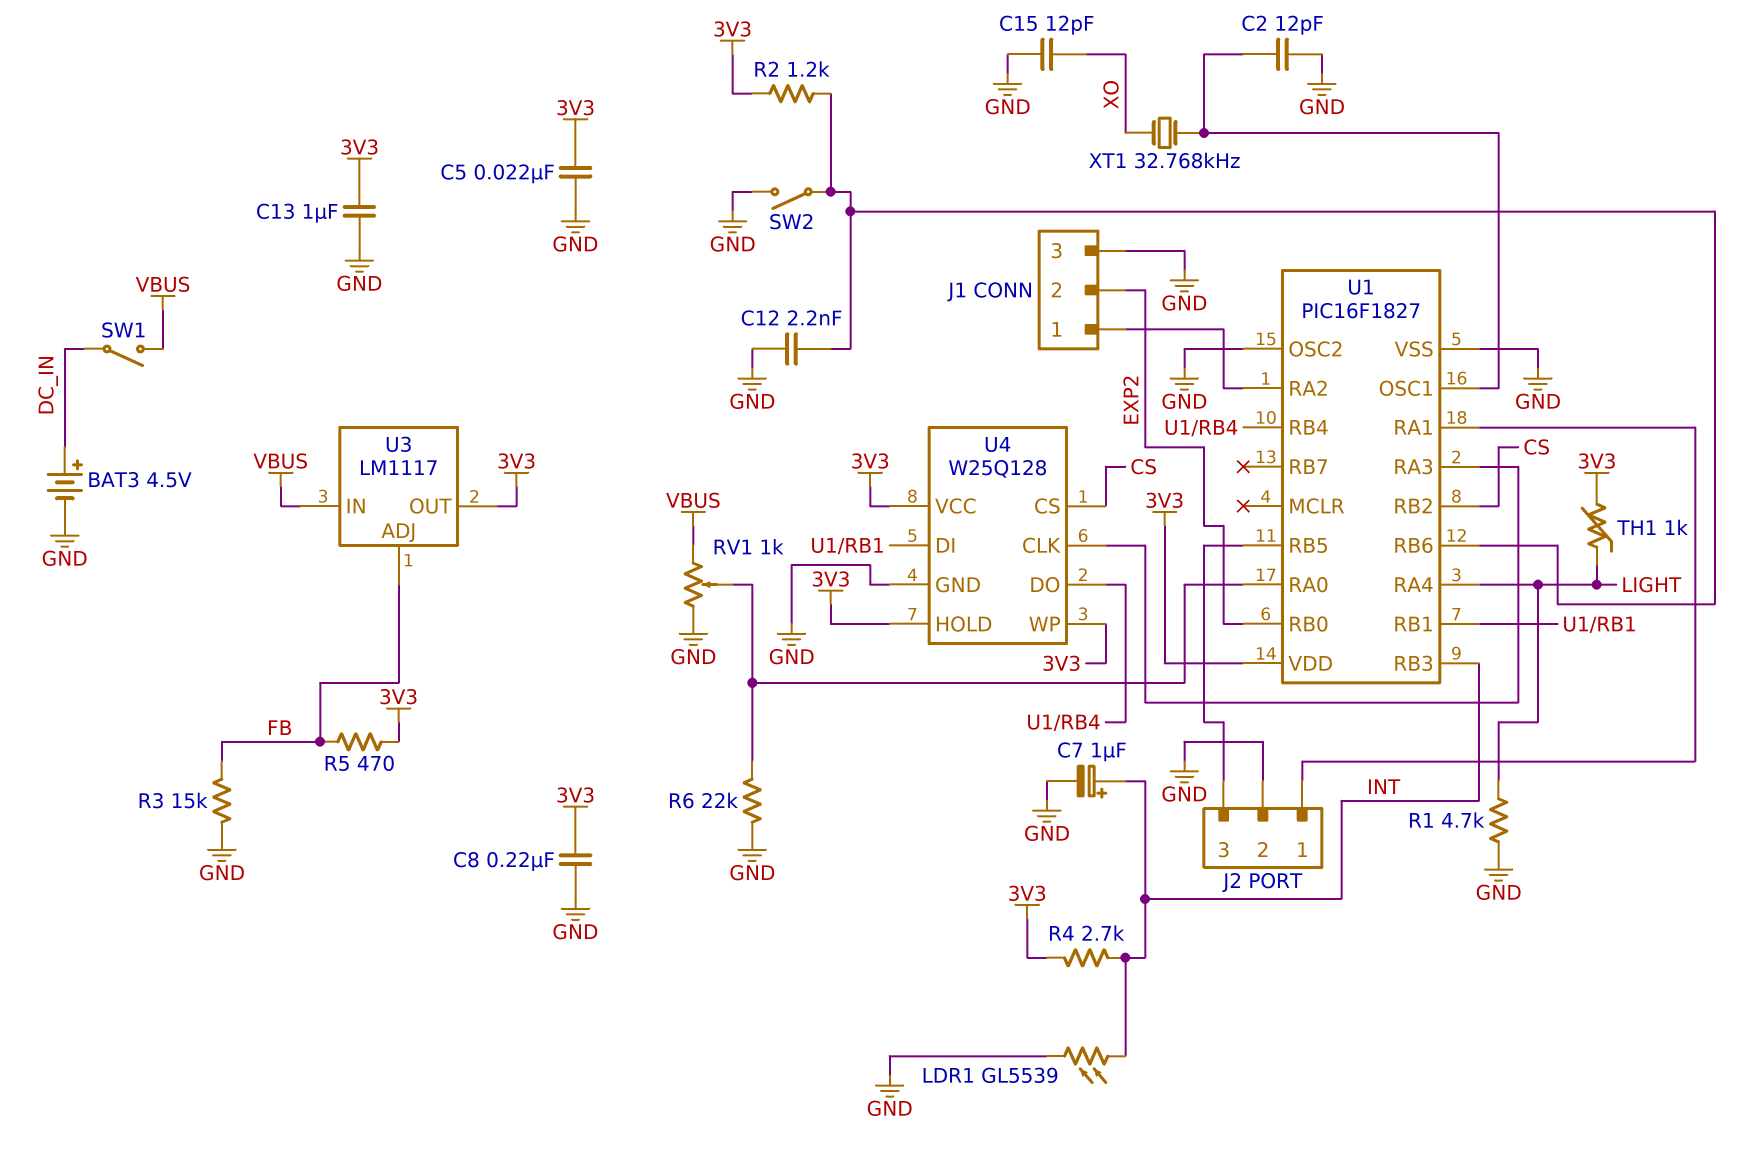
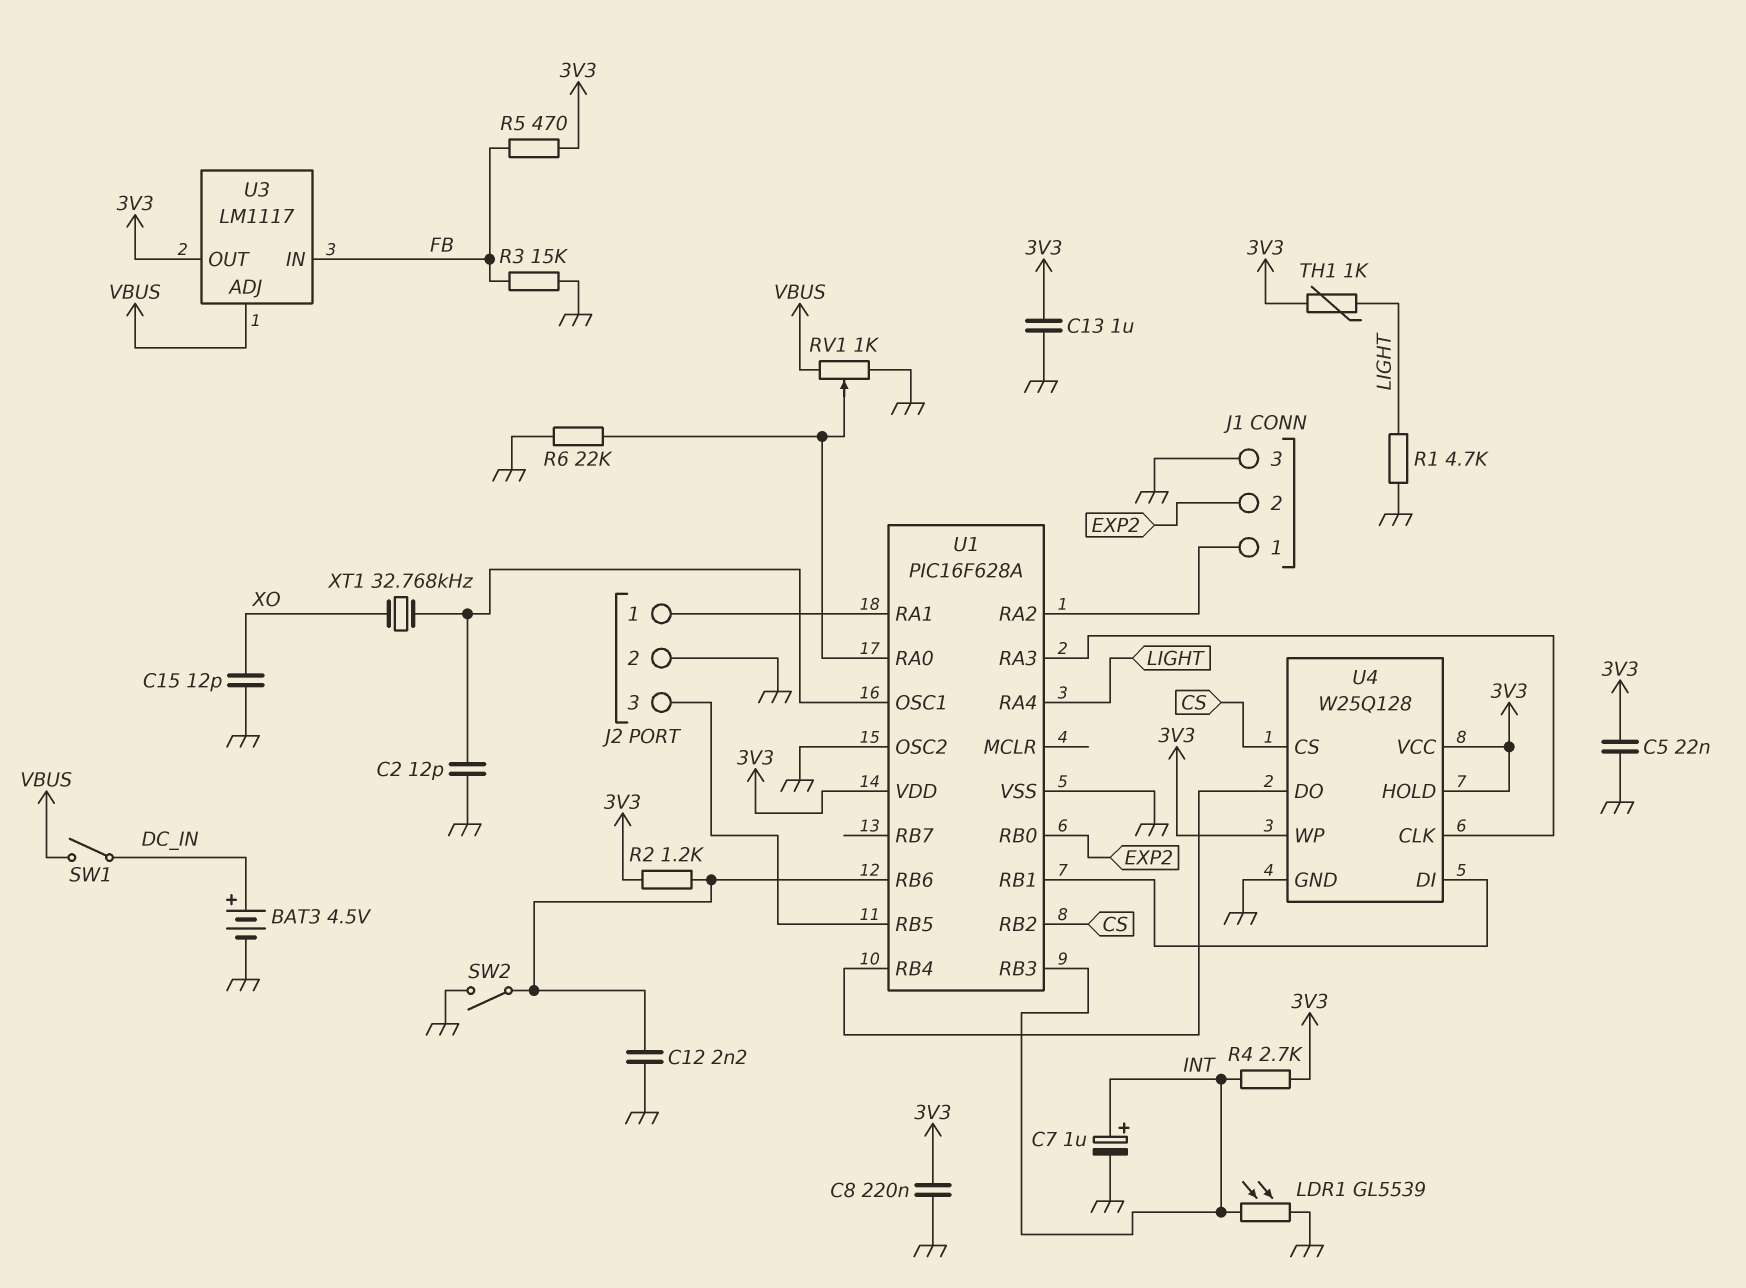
U1: PIC16F1827 -> PIC16F628A
U3 pin ADJ: FB -> VBUS
U3 pin IN: VBUS -> FB

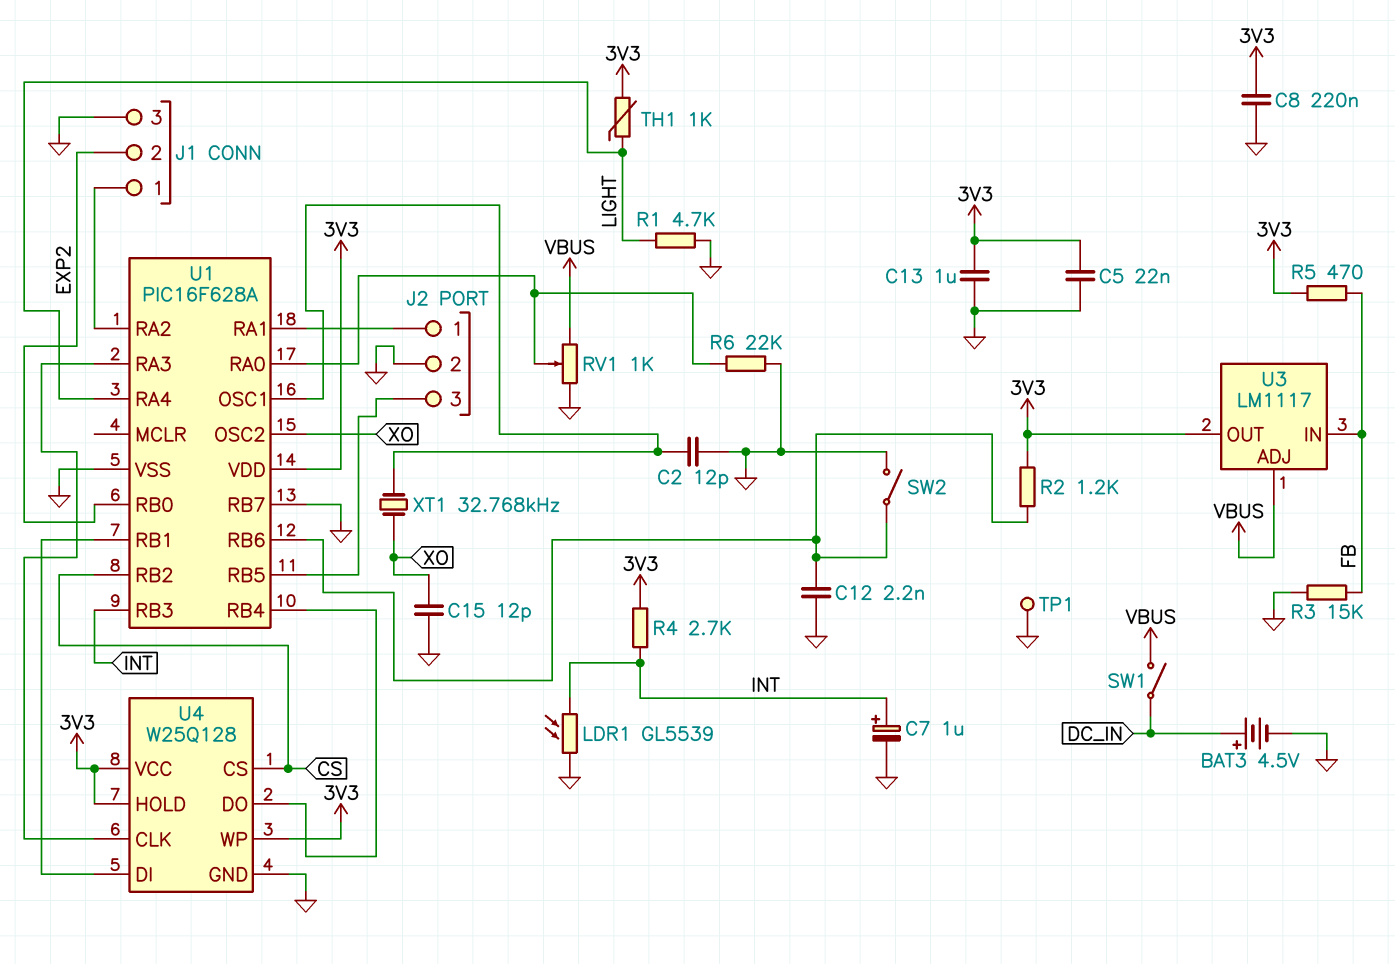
TP1: none -> test point (GND)
U1 pin OSC2: GND -> XO
U1 pin RB7: none -> GND

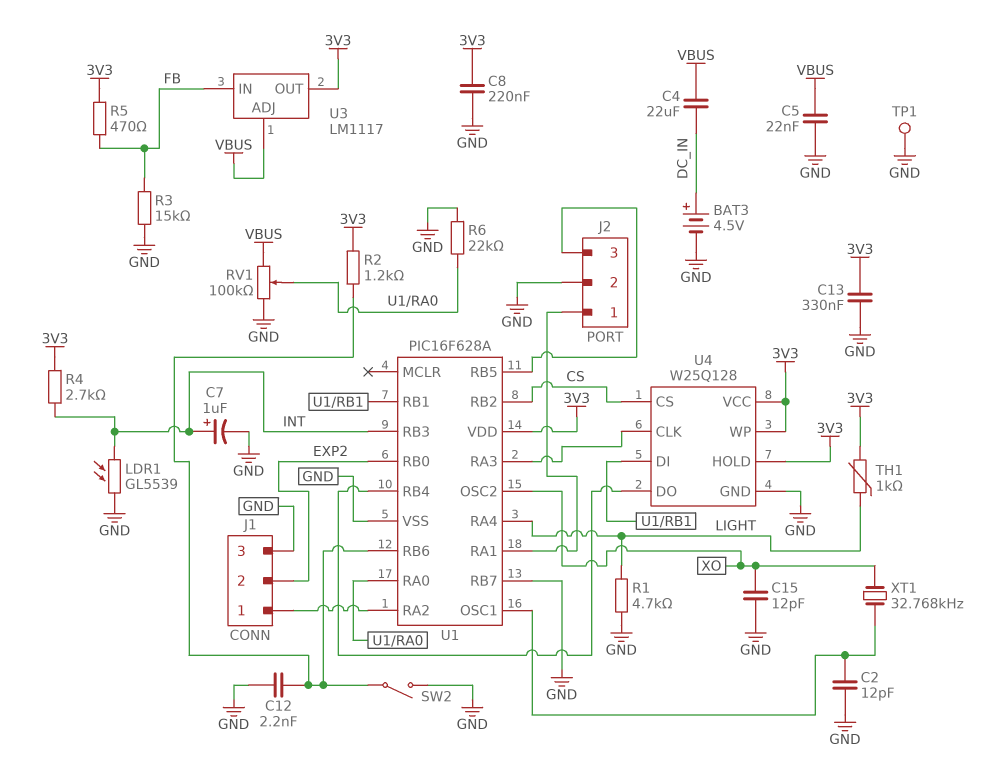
C4: none -> 22uF (DC_IN, VBUS)
C5: 22nF (3V3, GND) -> 22nF (GND, VBUS)
C13: 1uF (3V3, GND) -> 330nF (3V3, GND)
RV1: 1k (GND, VBUS, wiper U1/RA0) -> 100k (GND, VBUS, wiper U1/RA0)
SW1: switch (DC_IN, VBUS) -> none

